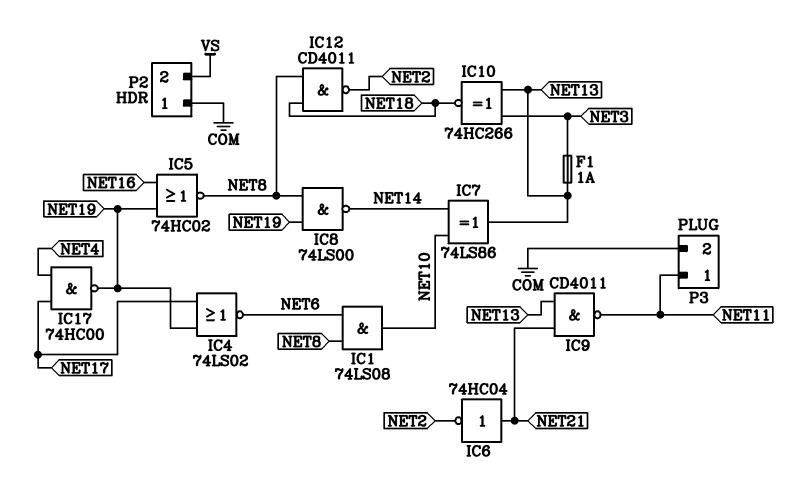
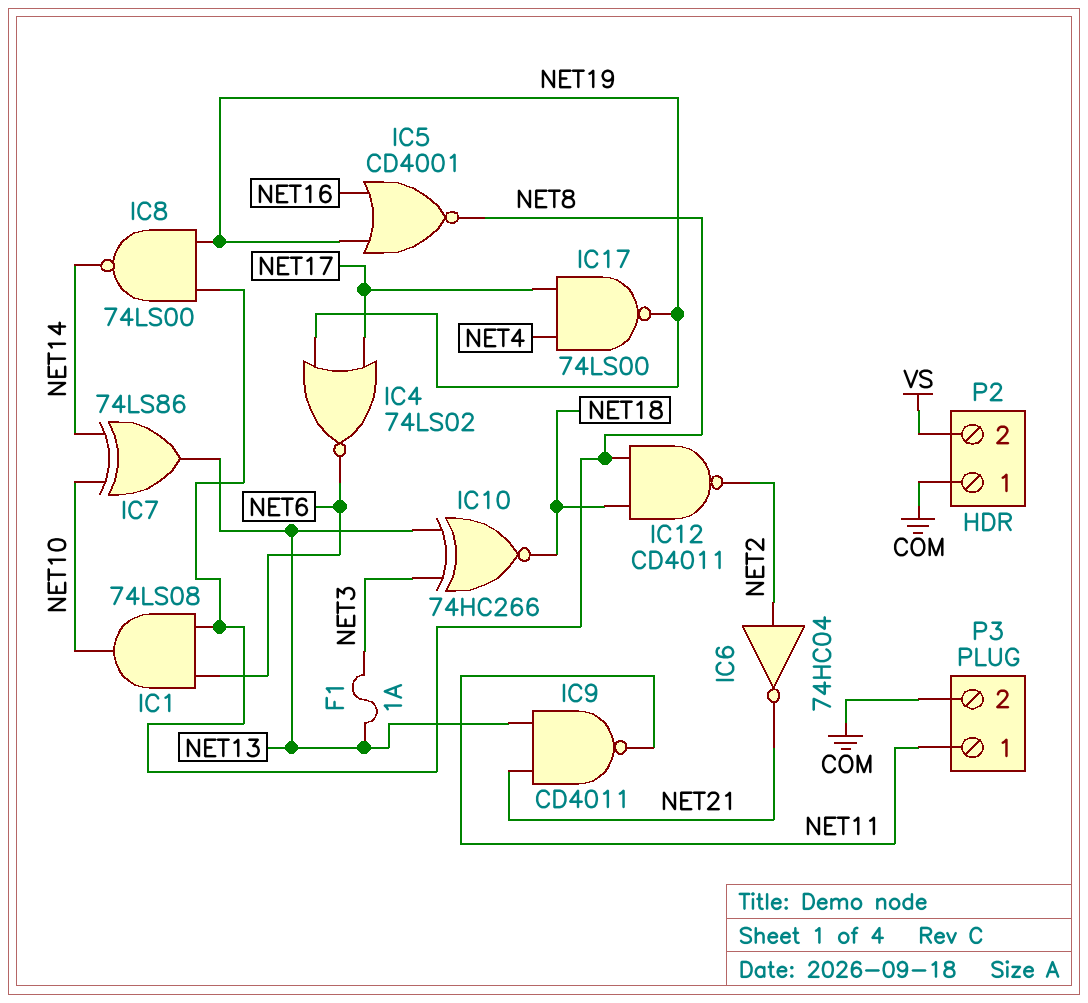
IC5: NOR 74HC02 (in NET16, in NET19, out NET8) -> NOR CD4001 (in NET16, in NET19, out NET8)
IC6: NOT 74HC04 (in NET21, out NET2) -> NOT 74HC04 (in NET2, out NET21)
IC17: NAND 74HC00 (in NET4, in NET17, out NET19) -> NAND 74LS00 (in NET4, in NET17, out NET19)

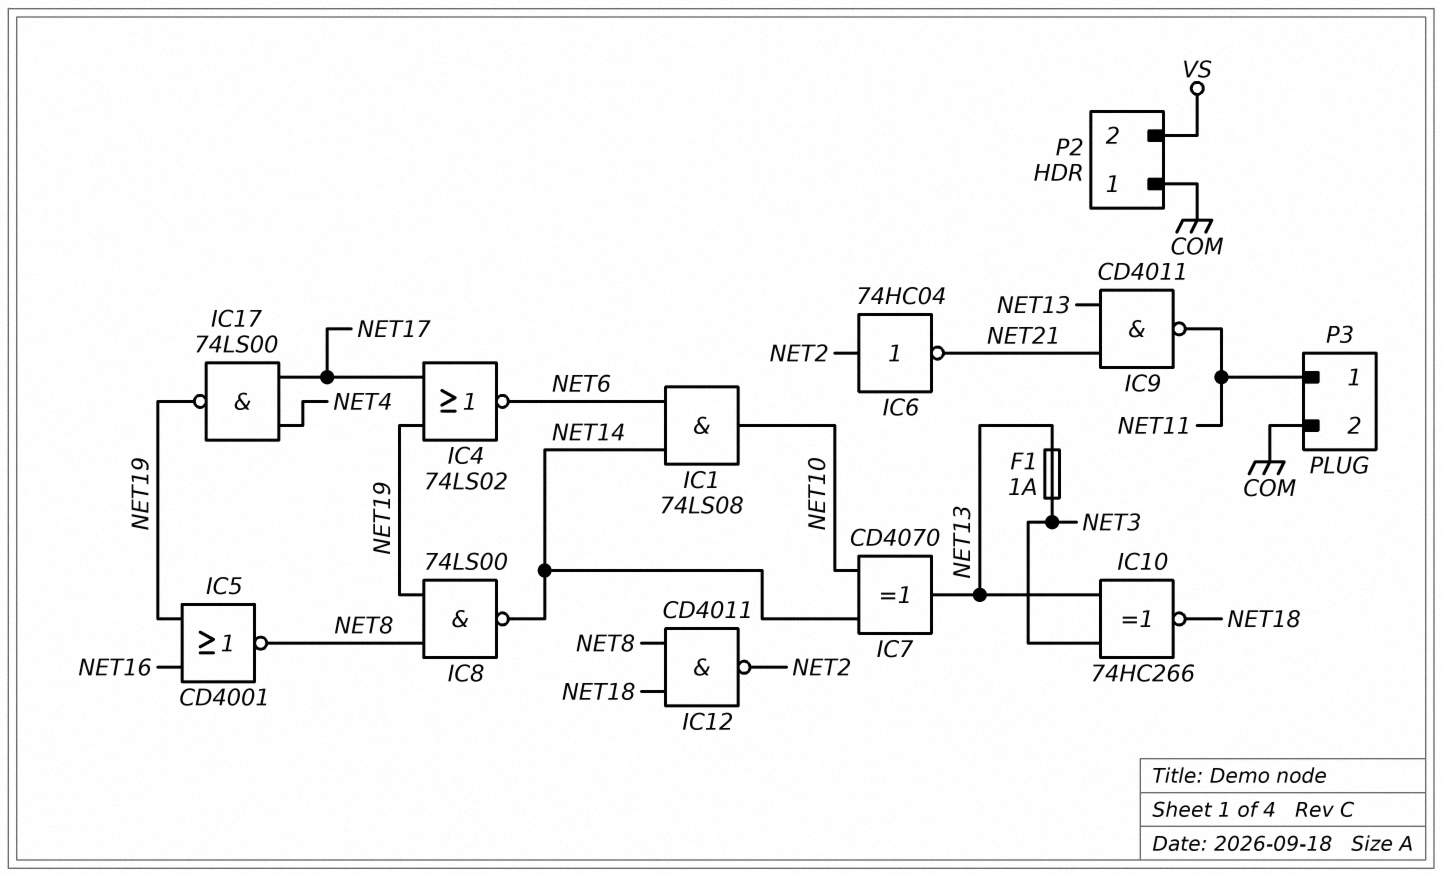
IC1: AND 74LS08 (in NET6, in NET8, out NET10) -> AND 74LS08 (in NET6, in NET14, out NET10)
IC7: XOR 74LS86 (in NET10, in NET14, out NET13) -> XOR CD4070 (in NET10, in NET14, out NET13)

